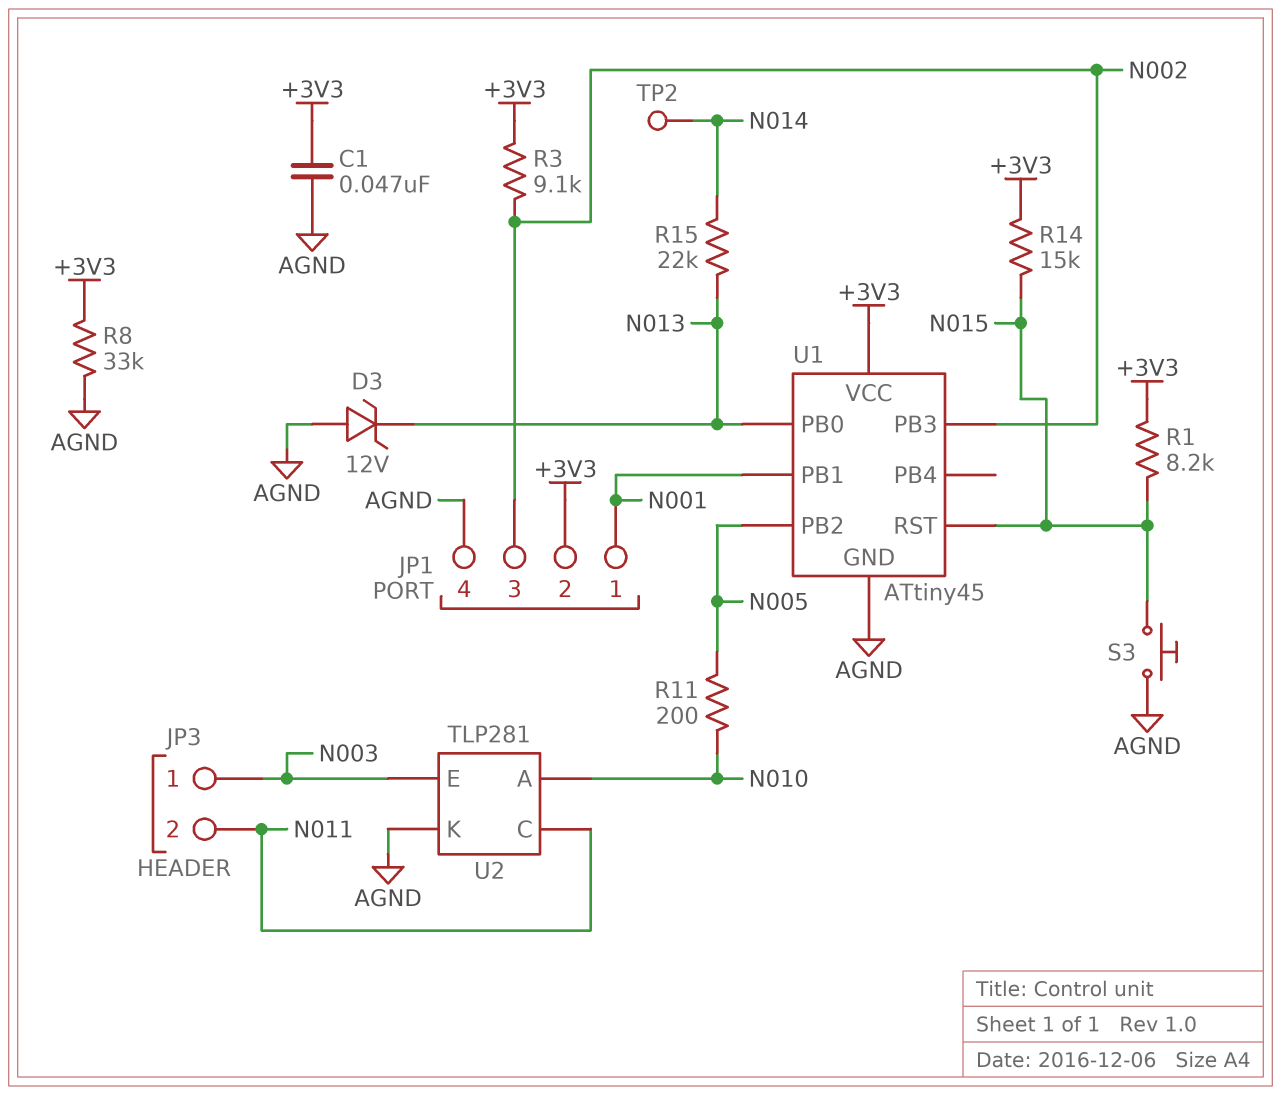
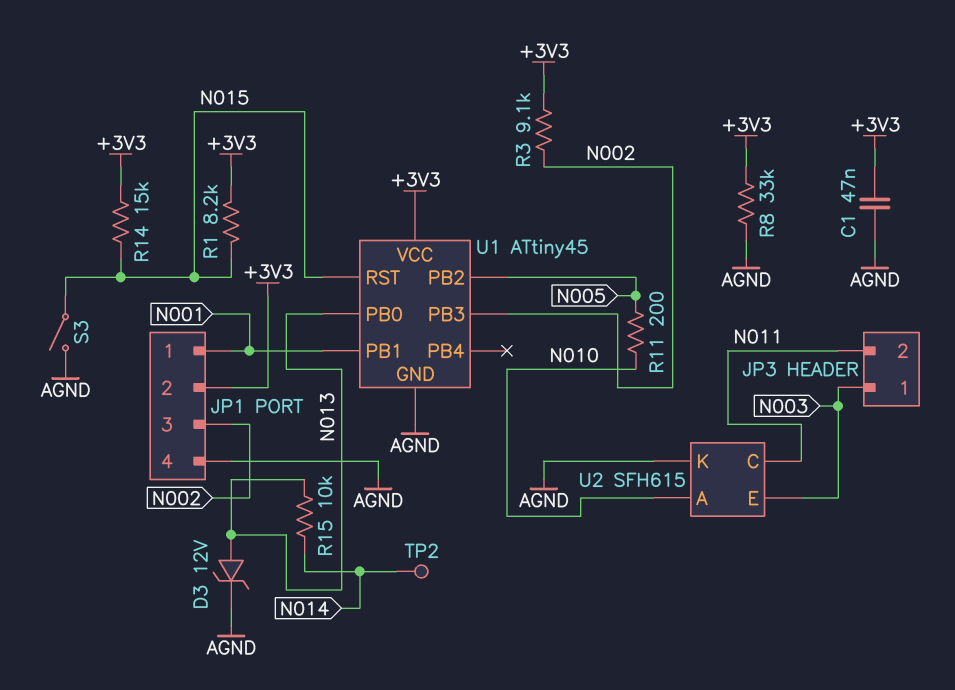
D3: zener 12V (A AGND, K N013) -> zener 12V (A N013, K AGND)
R15: 22k (N013, N014) -> 10k (N013, N014)
S3: button (AGND, N015) -> switch (AGND, N015)
U2: TLP281 -> SFH615

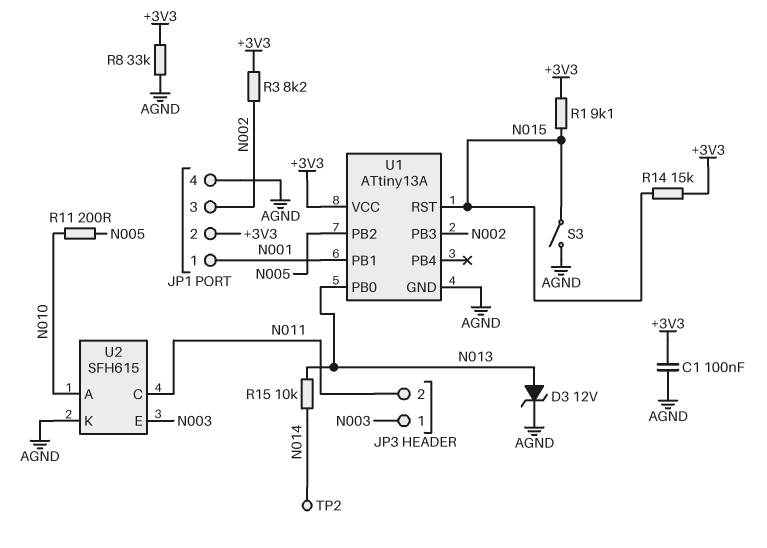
C1: 47nF (+3V3, AGND) -> 100nF (+3V3, AGND)
R1: 8.2k (+3V3, N015) -> 9.1k (+3V3, N015)
R3: 9.1k (+3V3, N002) -> 8.2k (+3V3, N002)
U1: ATtiny45 -> ATtiny13A

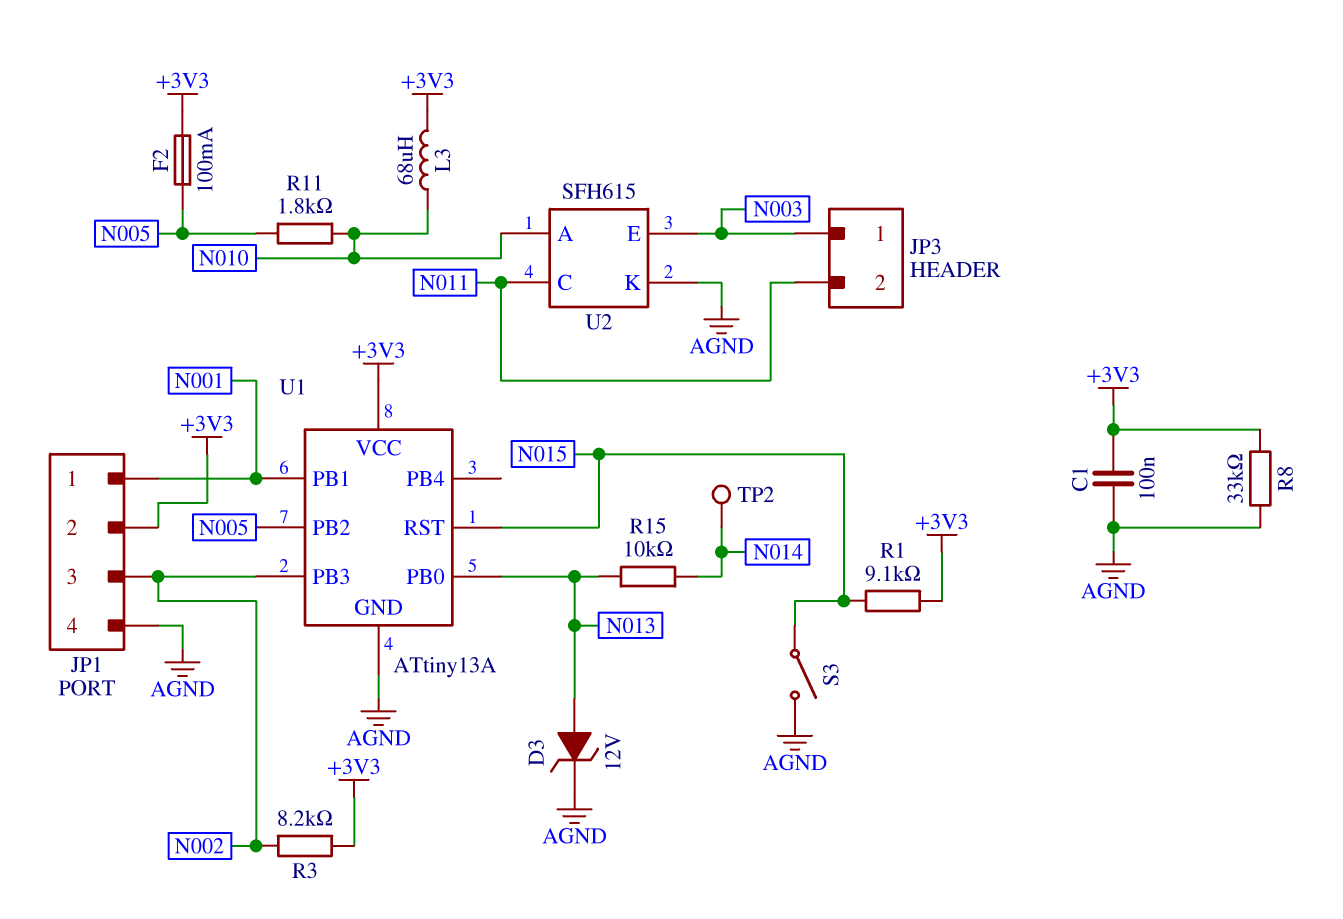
F2: none -> 100mA (+3V3, N005)
L3: none -> 68uH (+3V3, N010)
R11: 200 (N005, N010) -> 1.8k (N005, N010)
R14: 15k (+3V3, N015) -> none

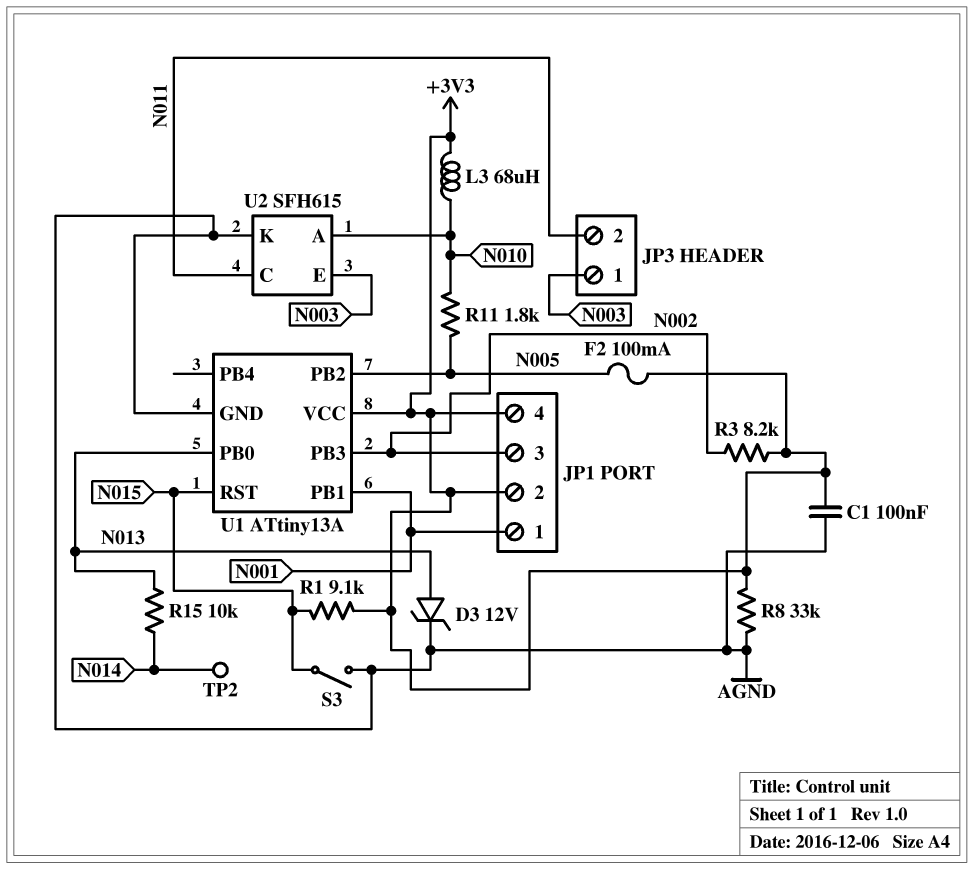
JP1 pin 4: AGND -> +3V3

